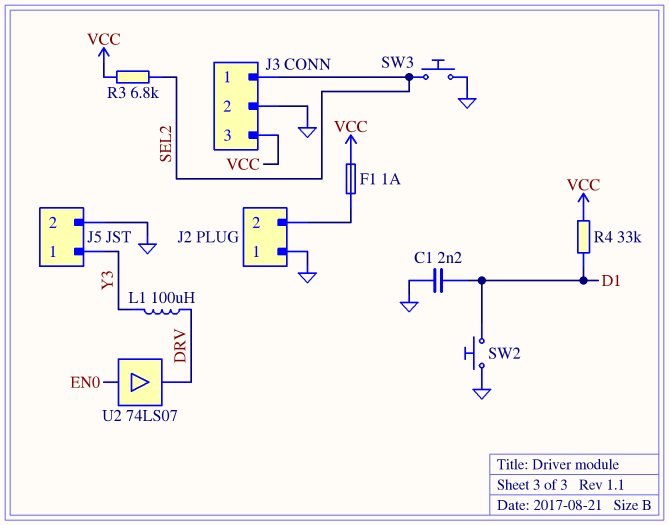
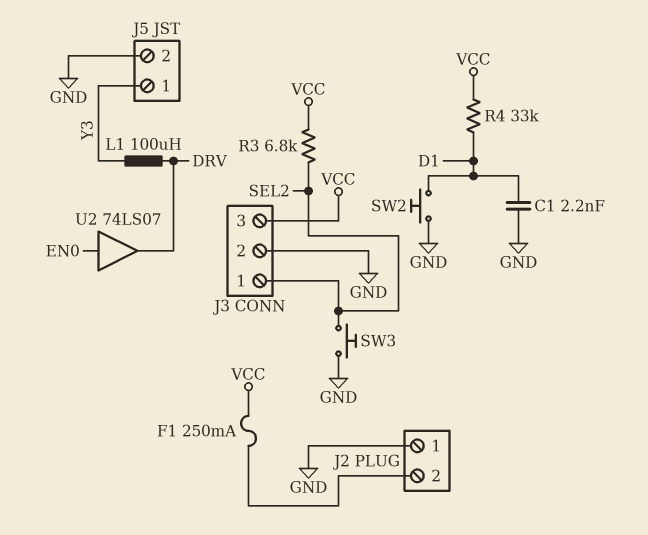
F1: 1A (J2/2, VCC) -> 250mA (J2/2, VCC)

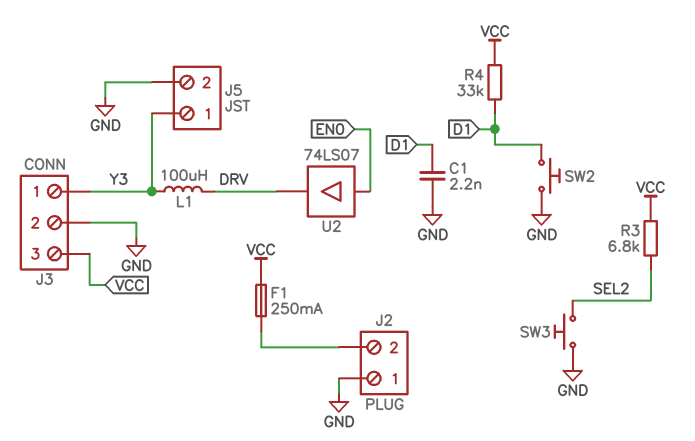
J3 pin 1: SEL2 -> Y3

